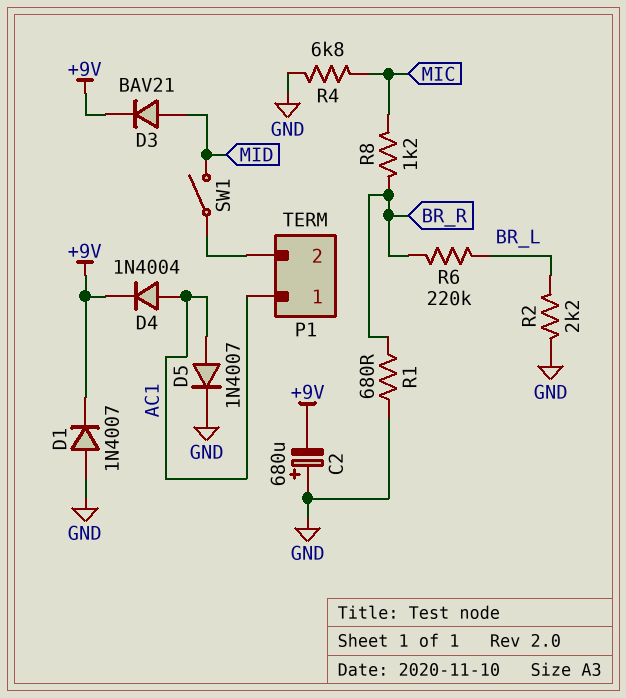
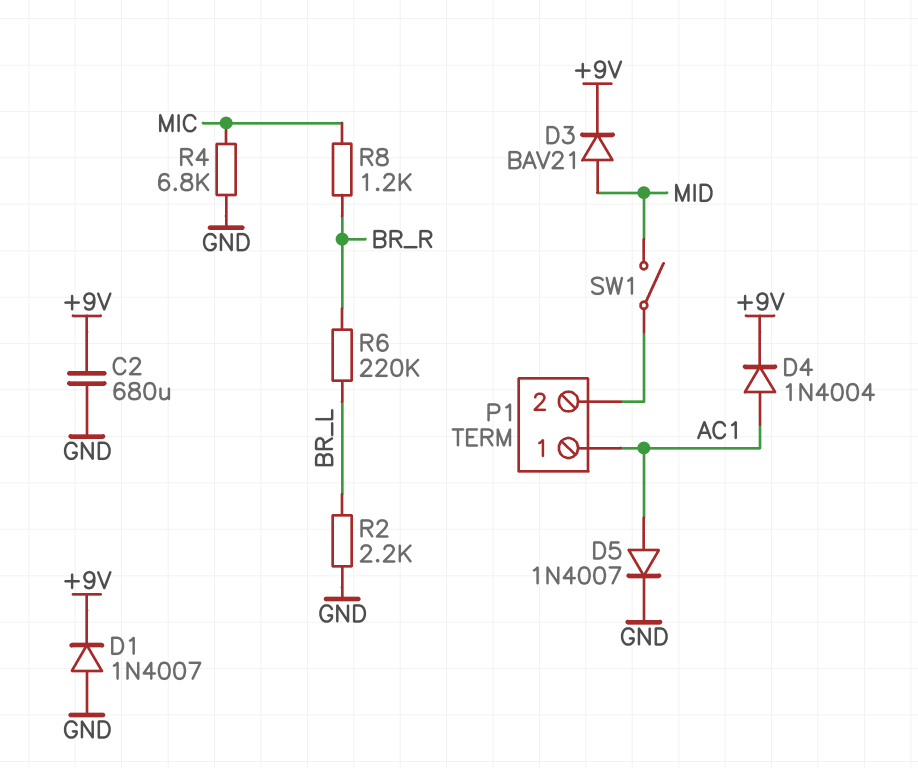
C2: 680uF (plus GND, minus +9V) -> 680uF (+9V, GND)
R1: 680 (BR_R, GND) -> none

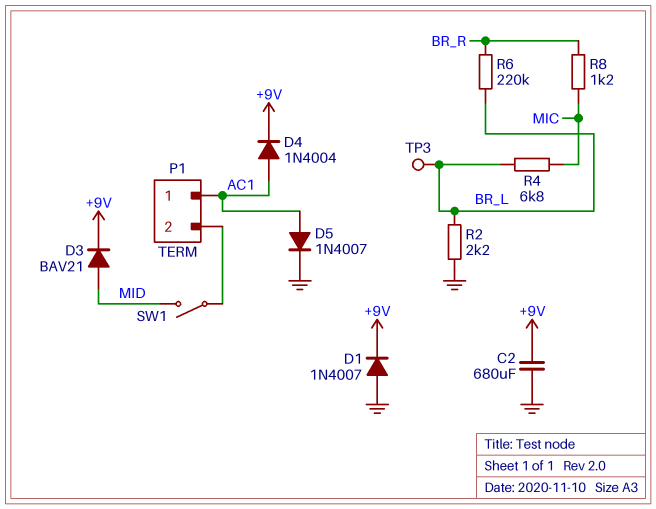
R4: 6.8k (GND, MIC) -> 6.8k (BR_L, MIC)
TP3: none -> test point (BR_L)

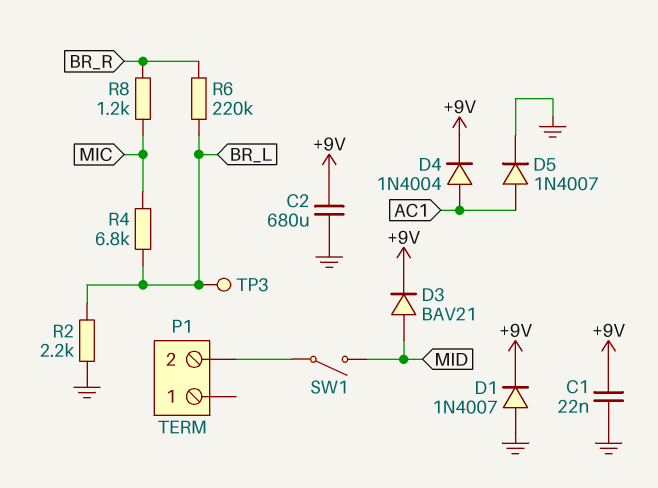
C1: none -> 22nF (+9V, GND)
P1 pin 1: AC1 -> none

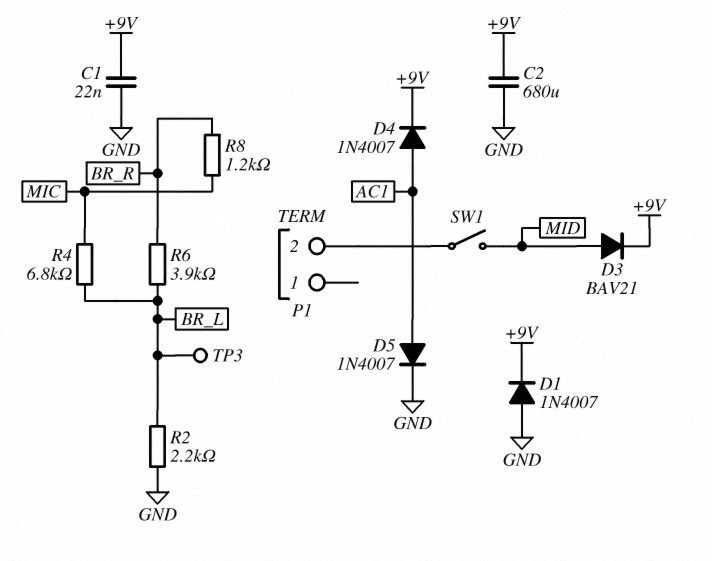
D4: diode 1N4004 (A AC1, K +9V) -> diode 1N4007 (A AC1, K +9V)
R6: 220k (BR_L, BR_R) -> 3.9k (BR_L, BR_R)

